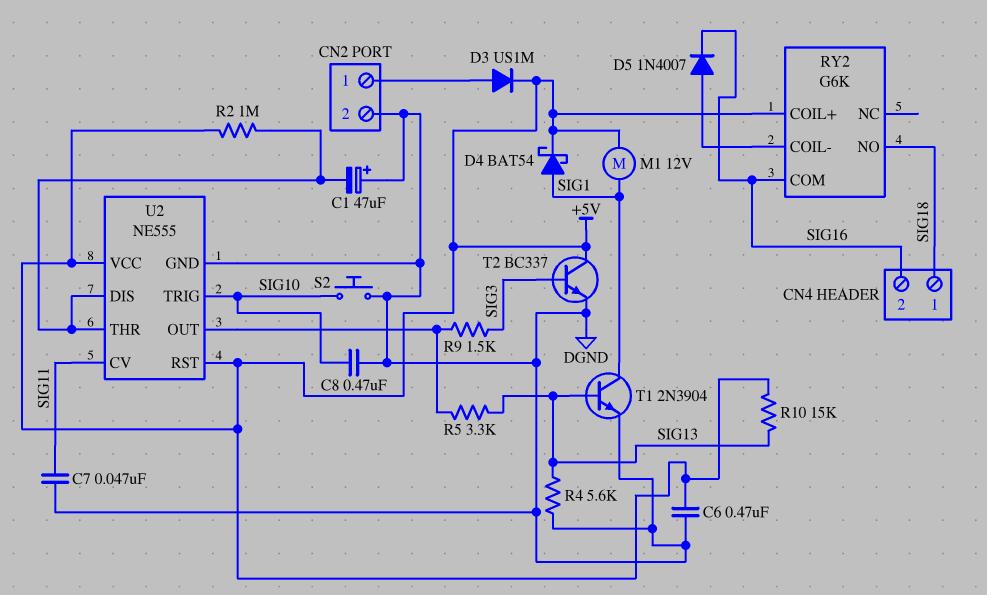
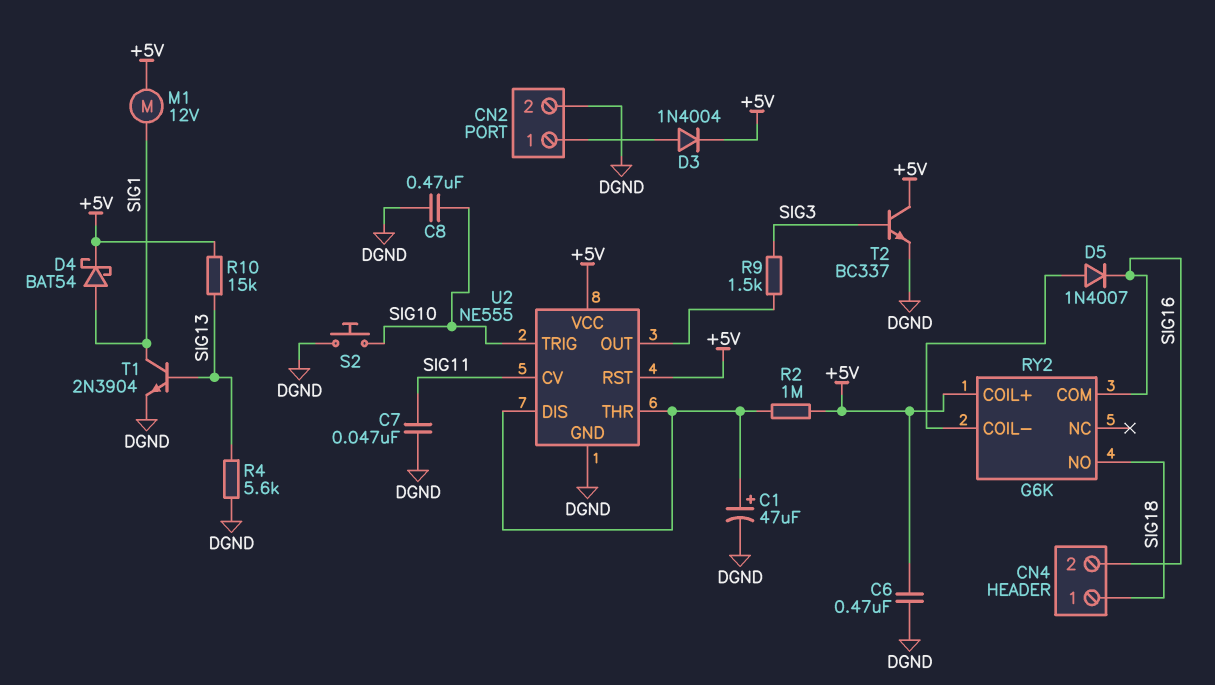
C1: 47uF (plus DGND, minus U2/DIS) -> 47uF (plus U2/DIS, minus DGND)
D3: diode US1M (A CN2/1, K +5V) -> diode 1N4004 (A CN2/1, K +5V)
R5: 3.3k (SIG13, U2/OUT) -> none

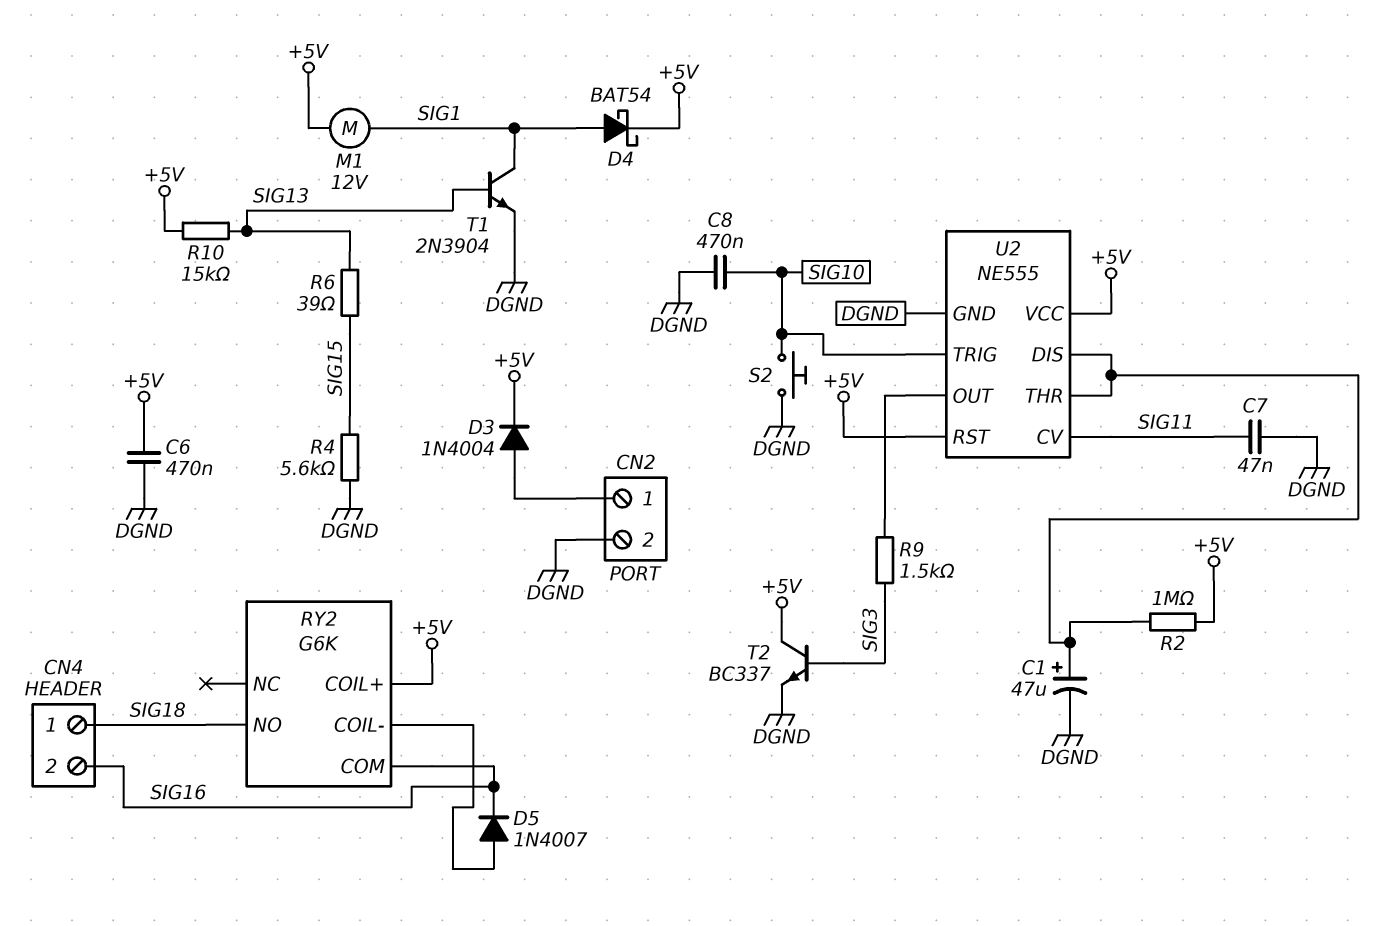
R4: 5.6k (DGND, SIG13) -> 5.6k (DGND, SIG15)
R6: none -> 39 (SIG13, SIG15)

